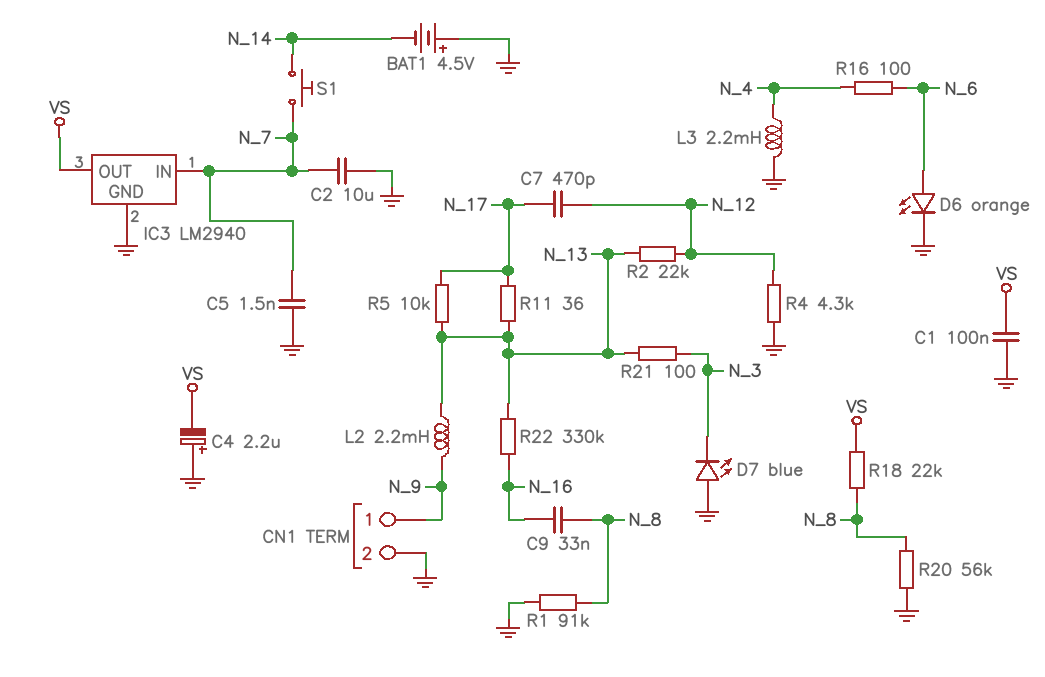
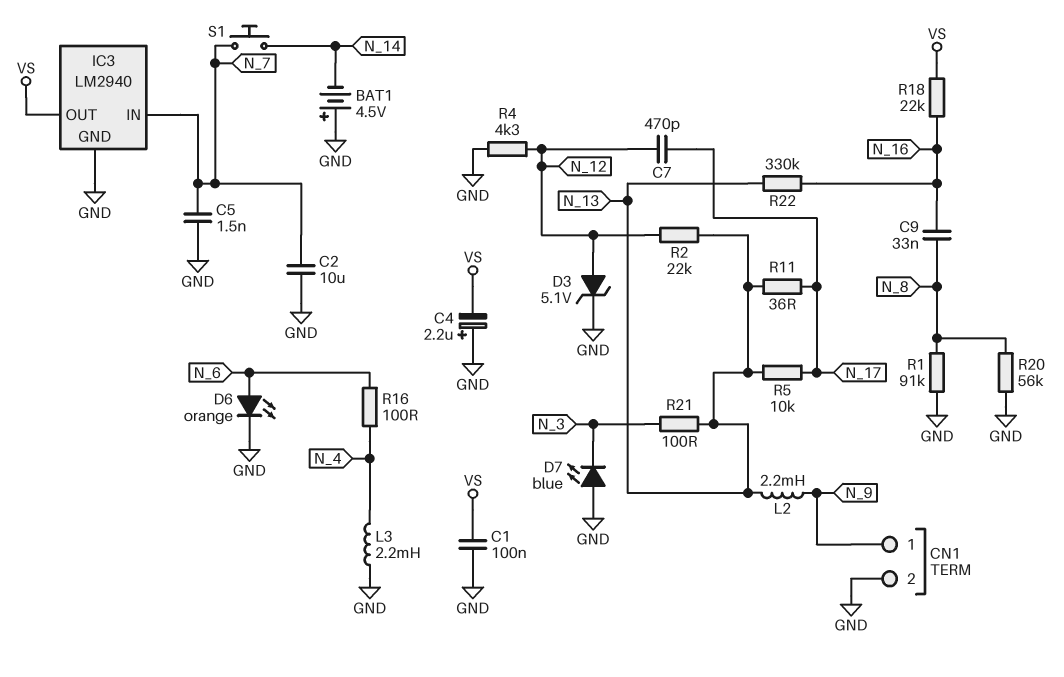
D3: none -> zener 5.1V (A N_12, K GND)
R18: 22k (N_8, VS) -> 22k (N_16, VS)

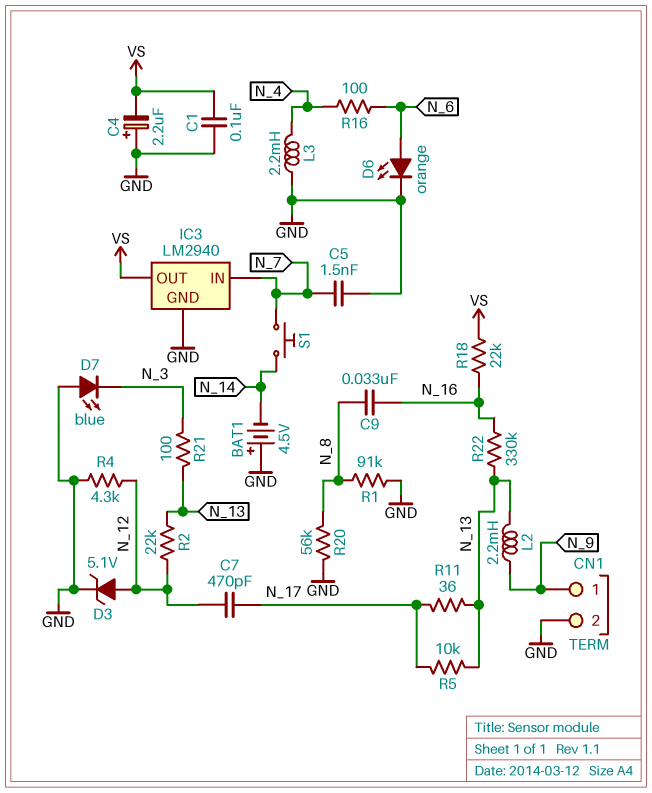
C2: 10uF (GND, N_7) -> none

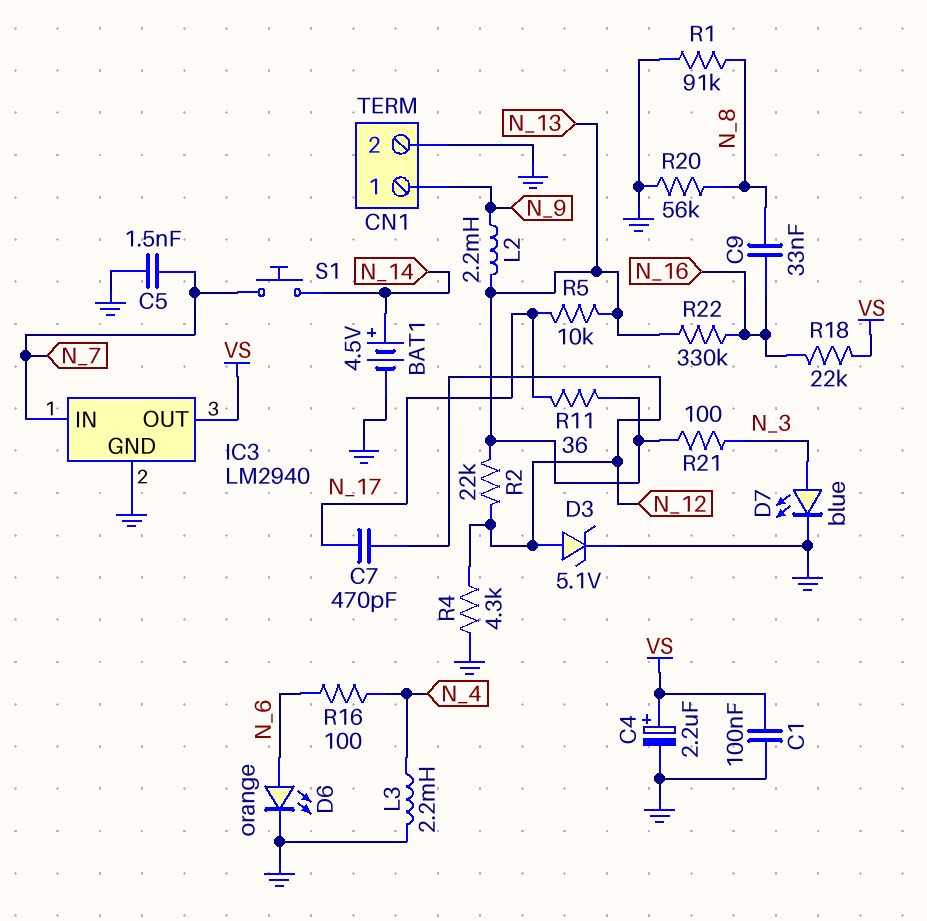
BAT1: 4.5V (plus GND, minus N_14) -> 4.5V (plus N_14, minus GND)
C4: 2.2uF (plus GND, minus VS) -> 2.2uF (plus VS, minus GND)
D7: LED blue (A GND, K N_3) -> LED blue (A N_3, K GND)

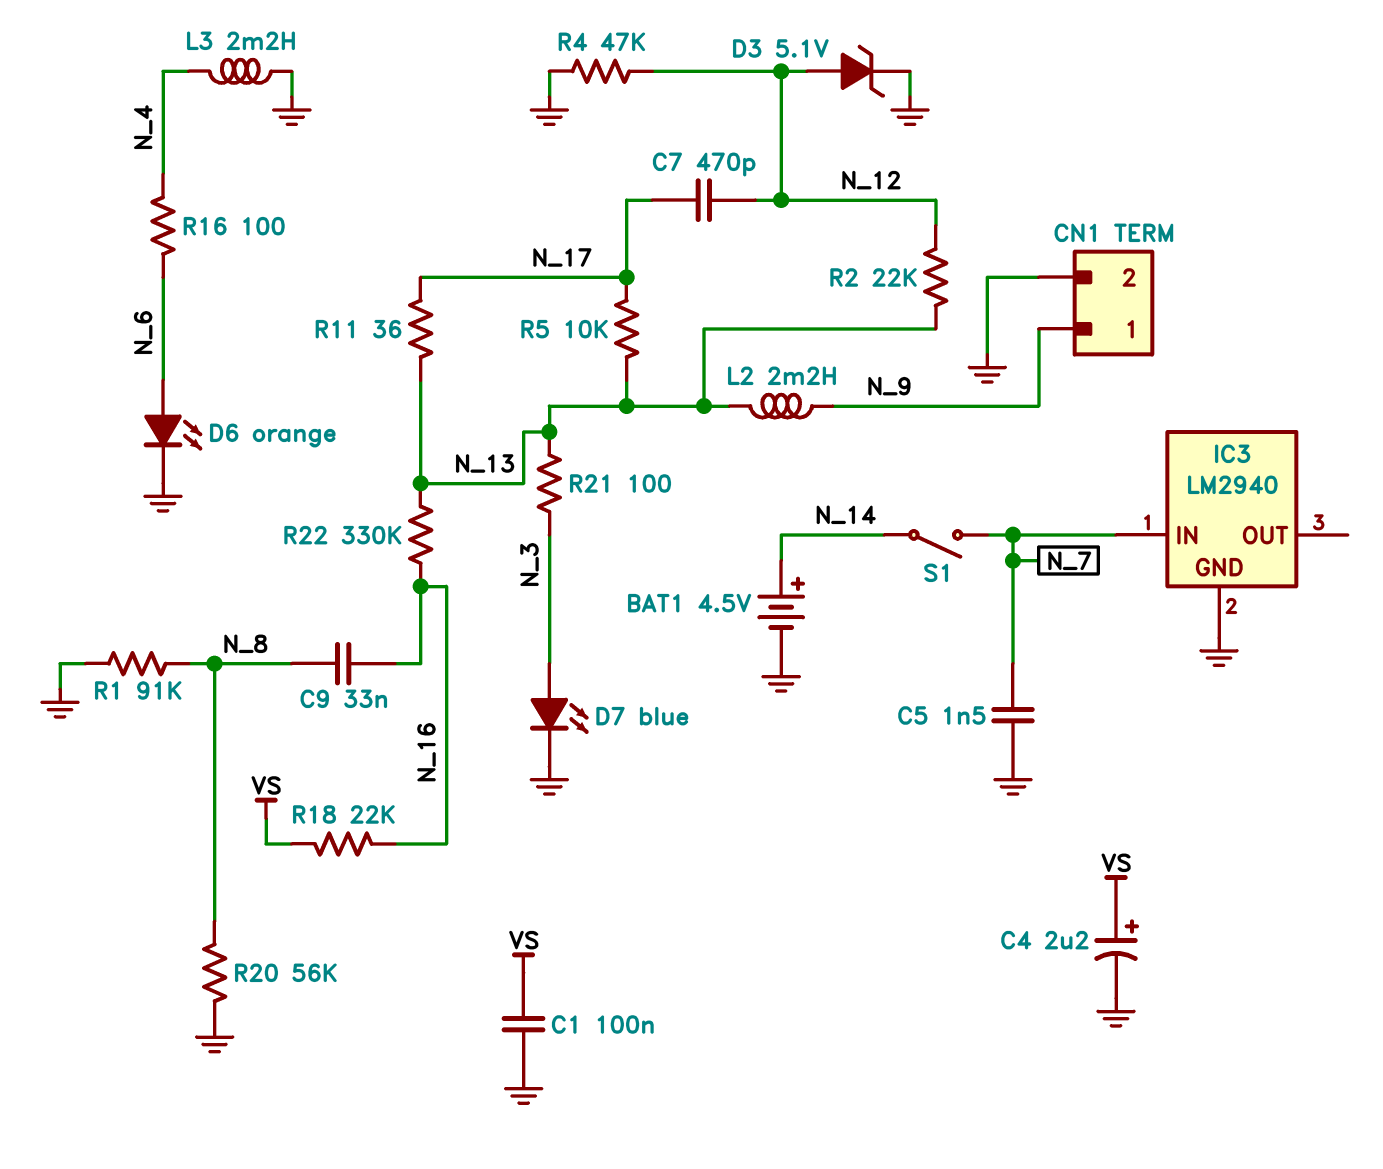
IC3 pin OUT: VS -> none
R4: 4.3k (GND, N_12) -> 47k (GND, N_12)
S1: button (N_7, N_14) -> switch (N_7, N_14)

